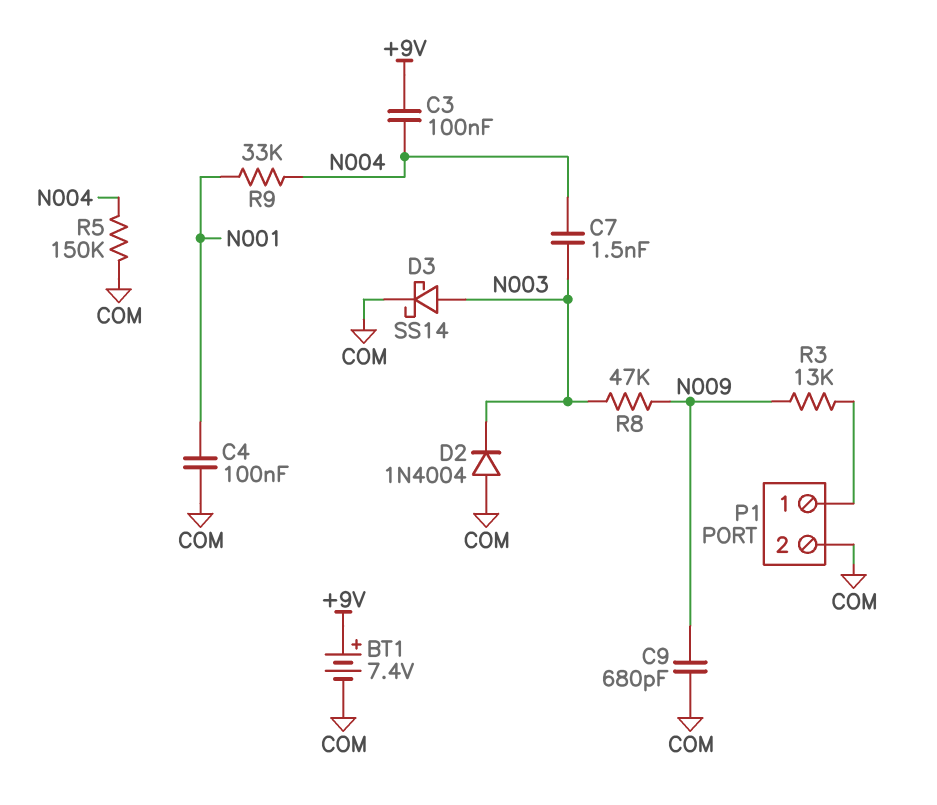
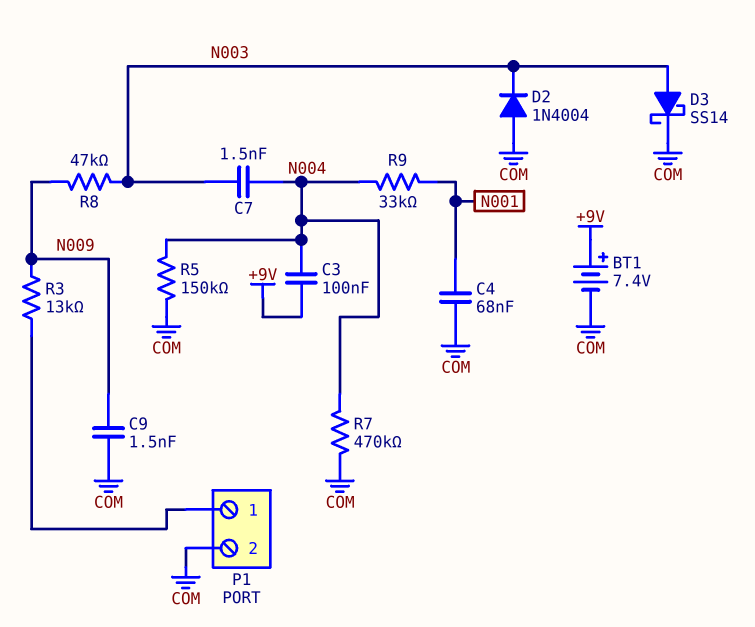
C4: 100nF (COM, N001) -> 68nF (COM, N001)
C9: 680pF (COM, N009) -> 1.5nF (COM, N009)
R7: none -> 470k (COM, N004)

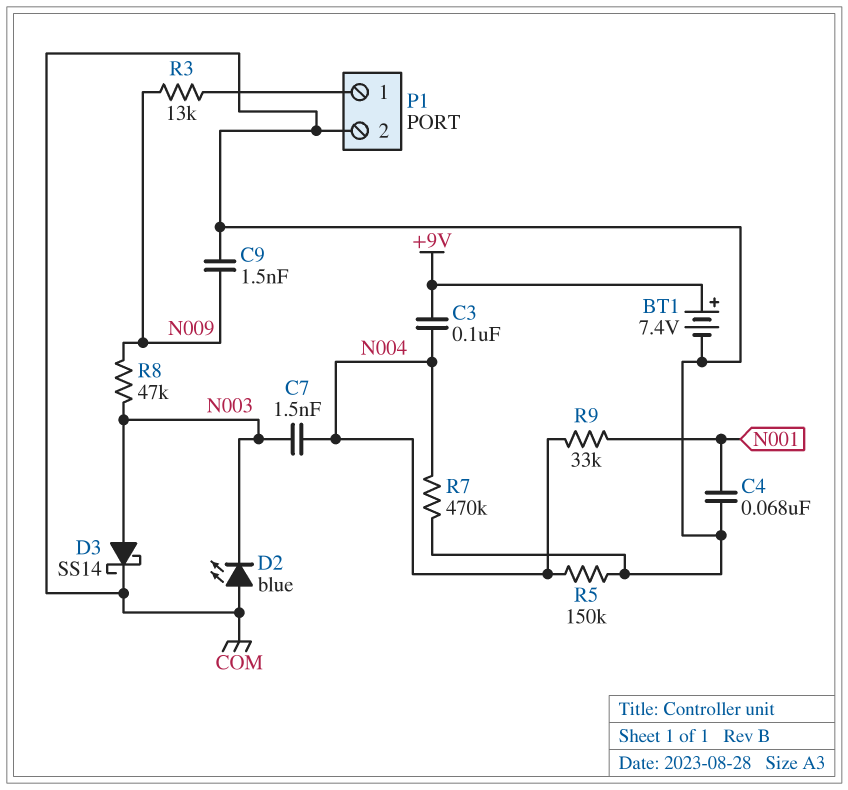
D2: diode 1N4004 (A COM, K N003) -> LED blue (A COM, K N003)

